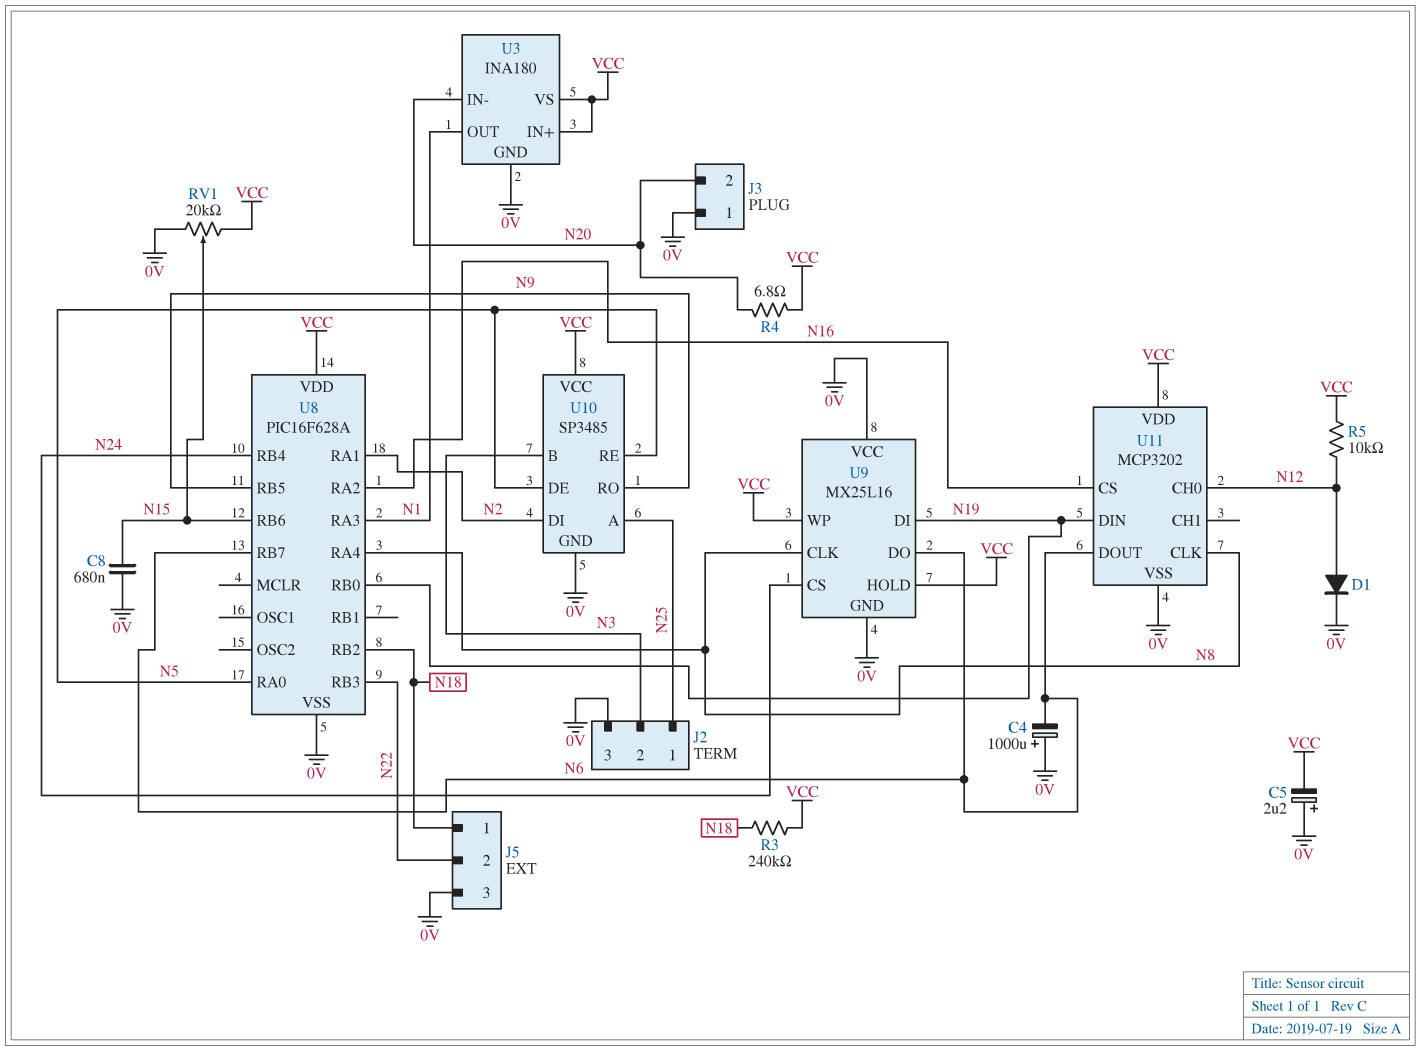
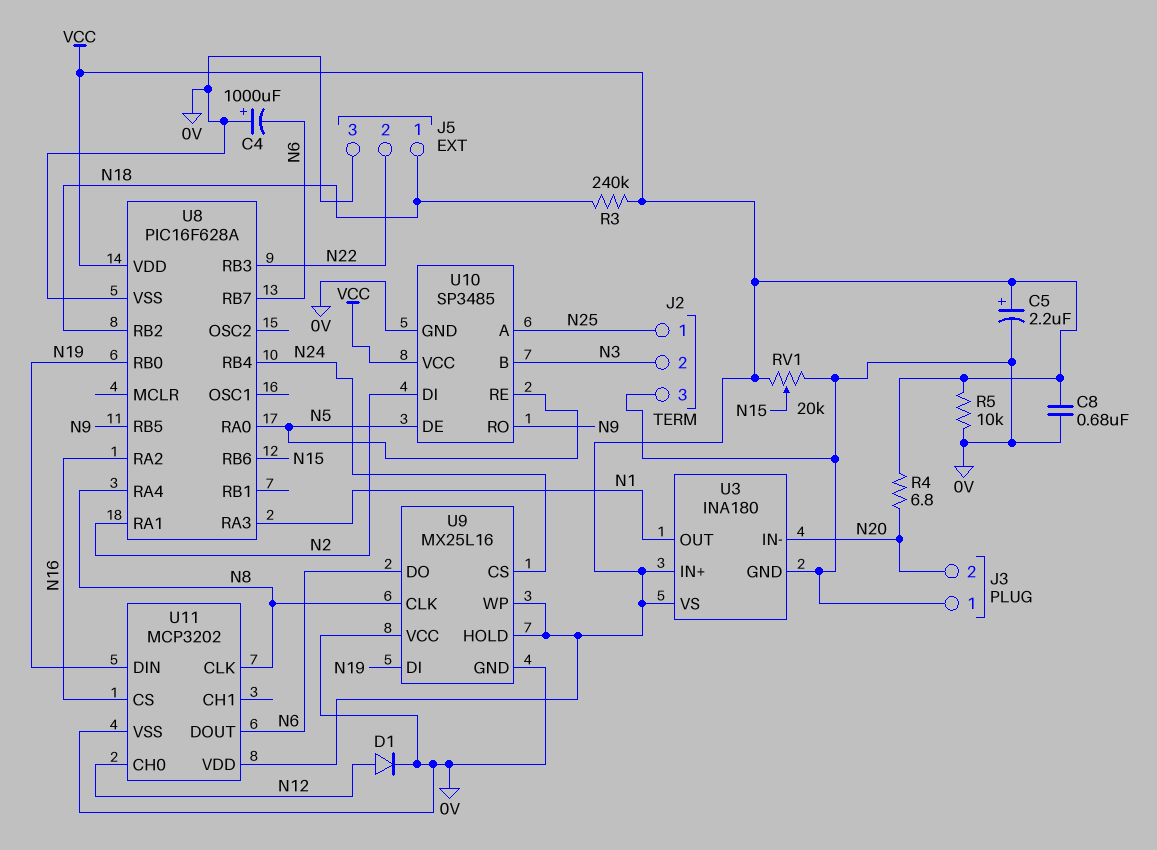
C5: 2.2uF (plus 0V, minus VCC) -> 2.2uF (plus VCC, minus 0V)
C8: 680nF (0V, N15) -> 680nF (0V, VCC)
R5: 10k (N12, VCC) -> 10k (0V, VCC)

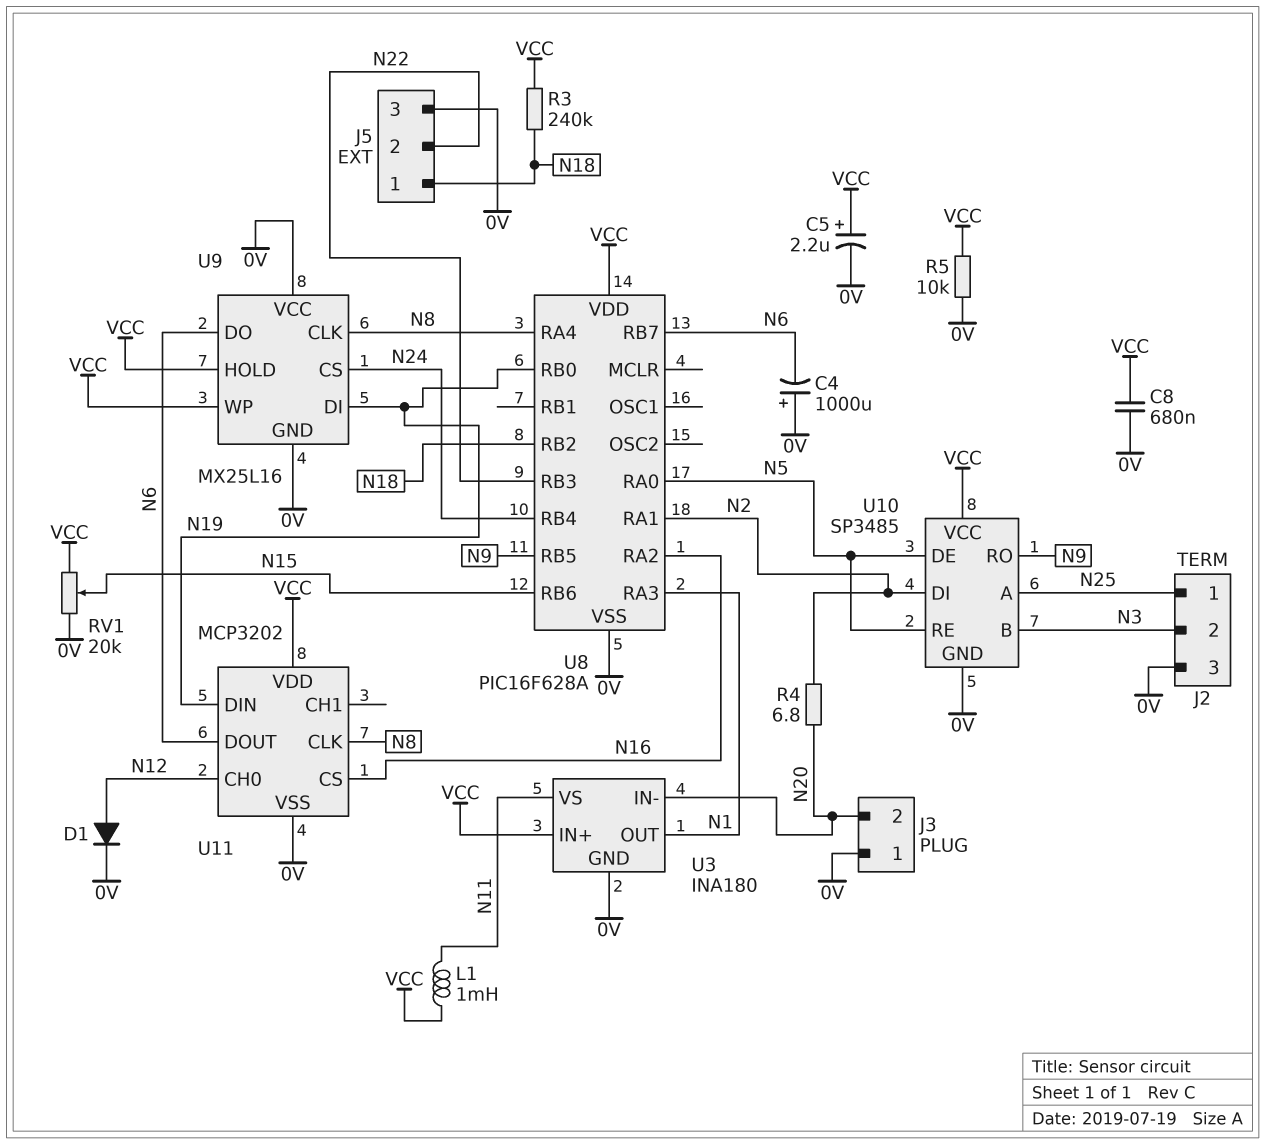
L1: none -> 1mH (N11, VCC)
R4: 6.8 (N20, VCC) -> 6.8 (N2, N20)
U3 pin VS: VCC -> N11

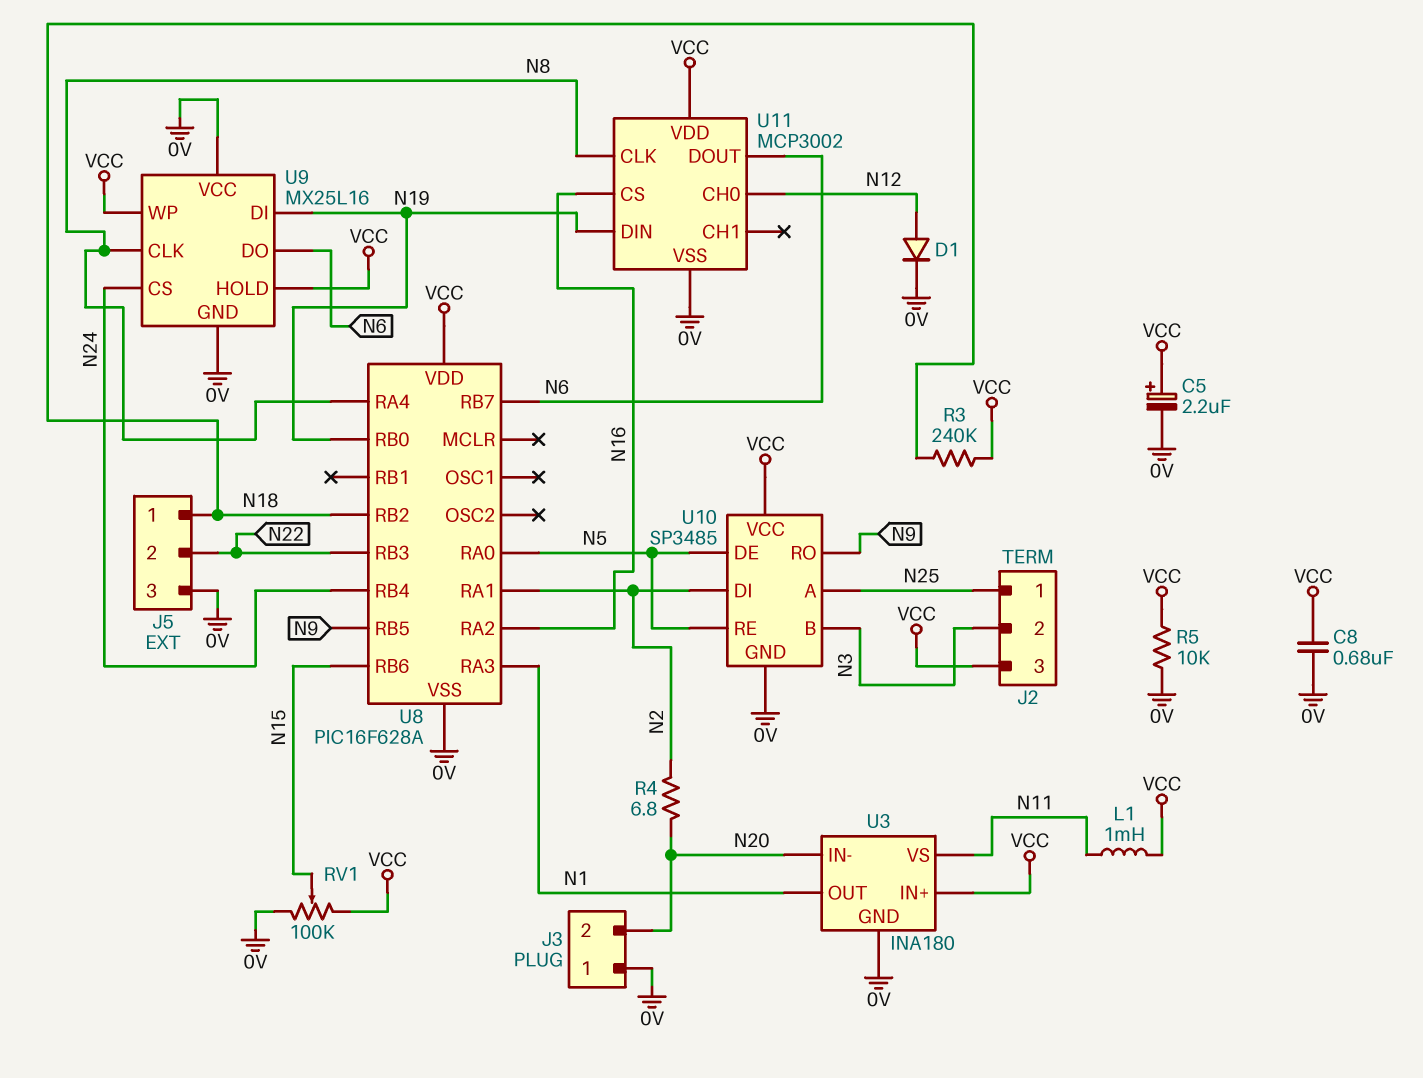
C4: 1000uF (plus 0V, minus N6) -> none
J2 pin 3: 0V -> VCC
RV1: 20k (0V, VCC, wiper N15) -> 100k (0V, VCC, wiper N15)
U11: MCP3202 -> MCP3002

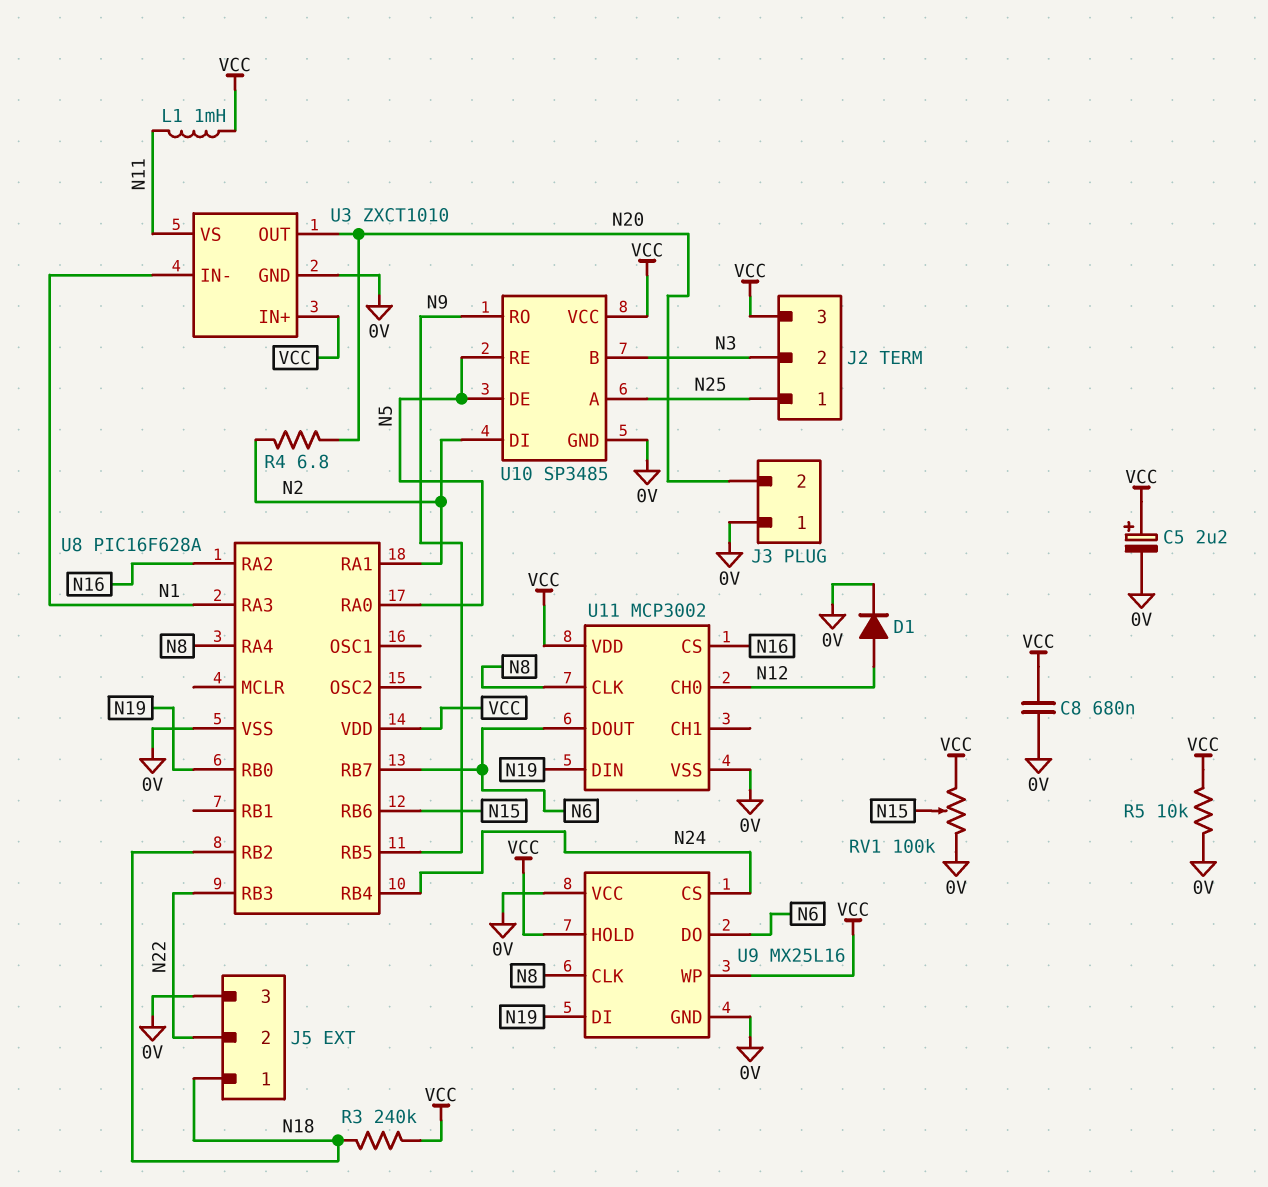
U3: INA180 -> ZXCT1010
U3 pin IN-: N20 -> N1
U3 pin OUT: N1 -> N20

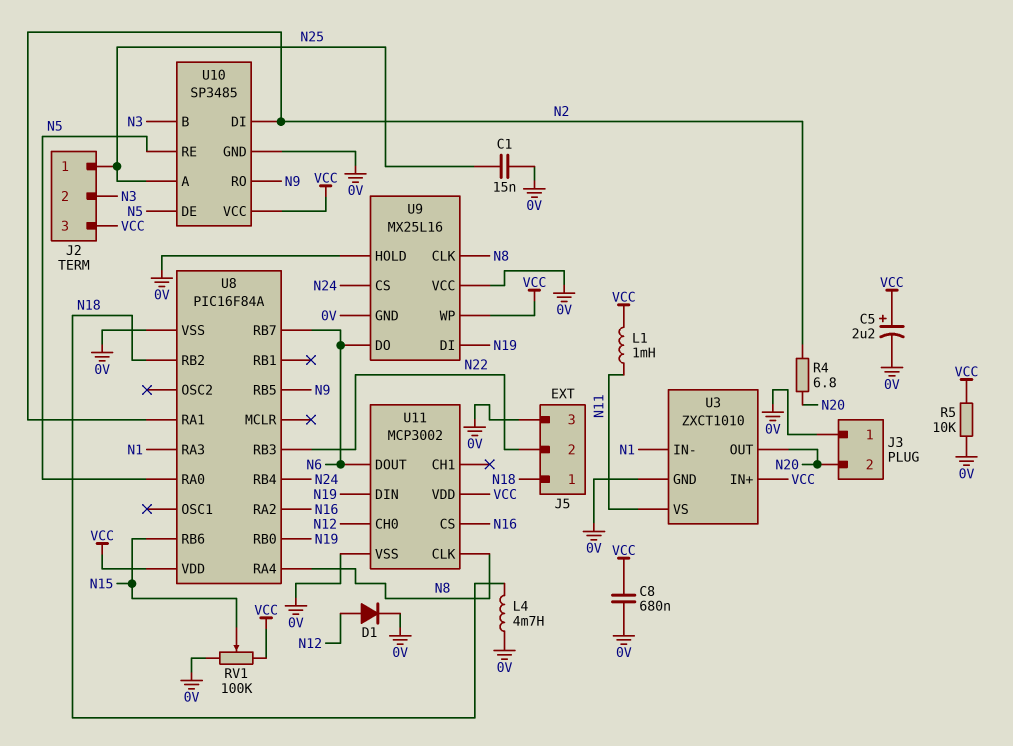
C1: none -> 15nF (0V, N25)
L4: none -> 4.7mH (0V, N18)
R3: 240k (N18, VCC) -> none
U8: PIC16F628A -> PIC16F84A
U9 pin HOLD: VCC -> 0V

